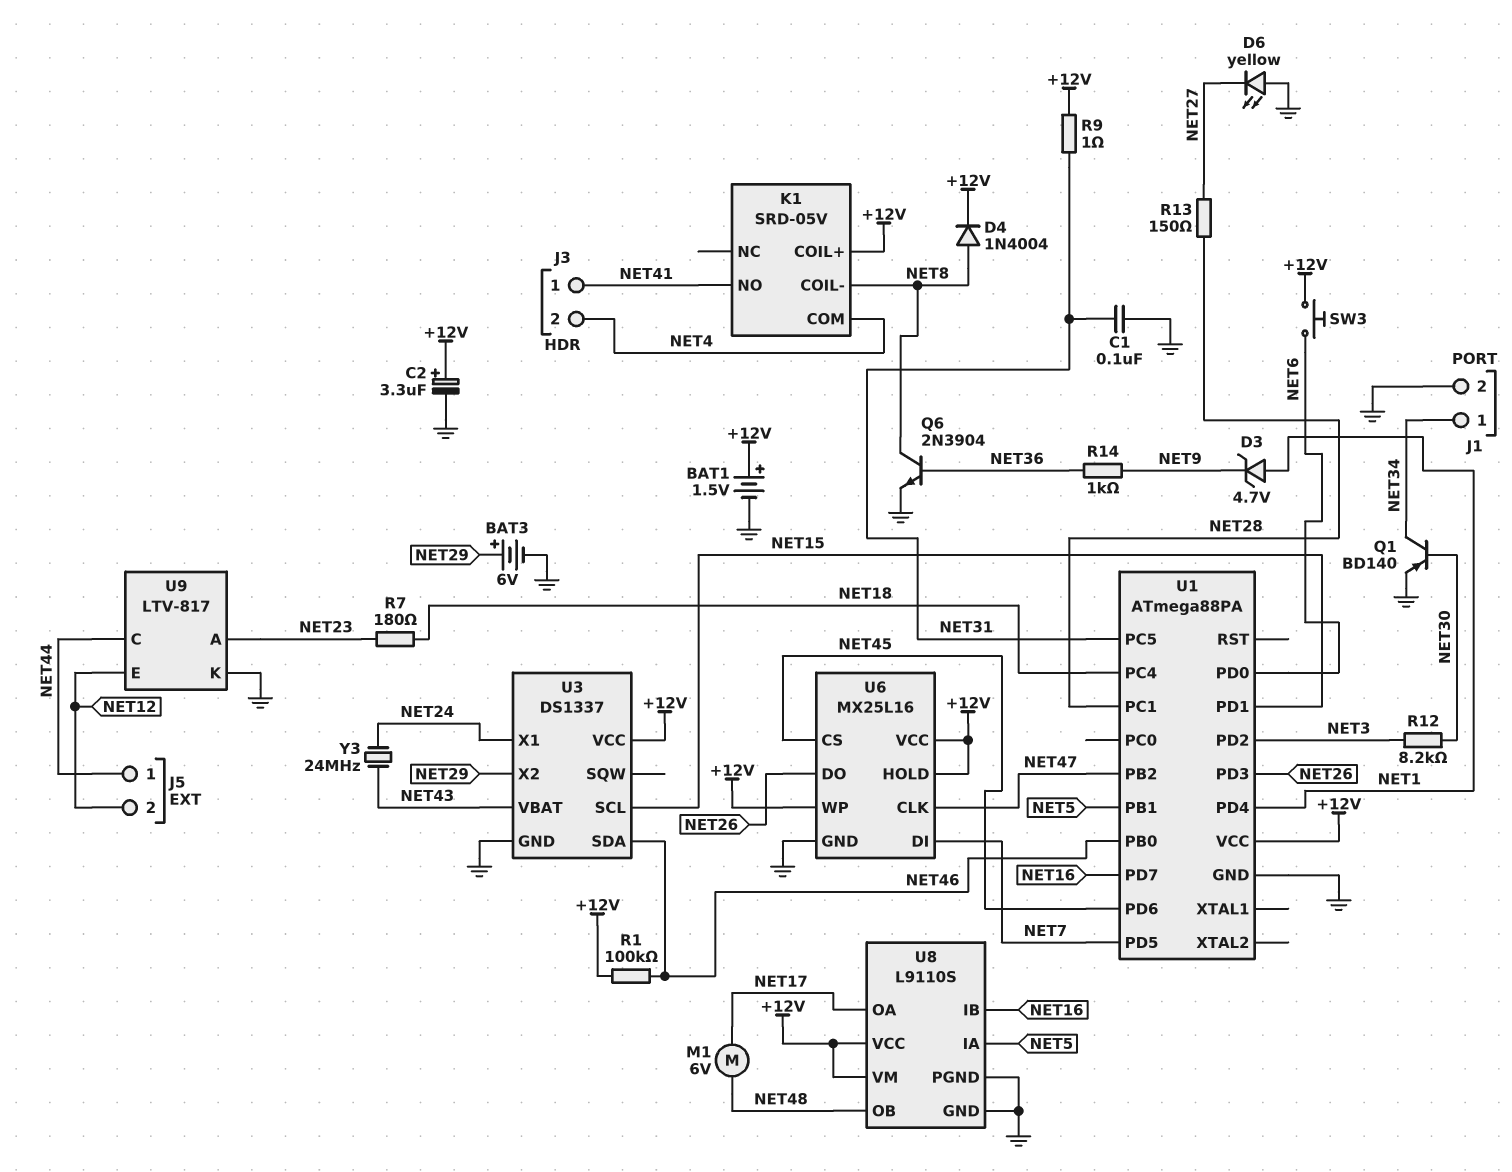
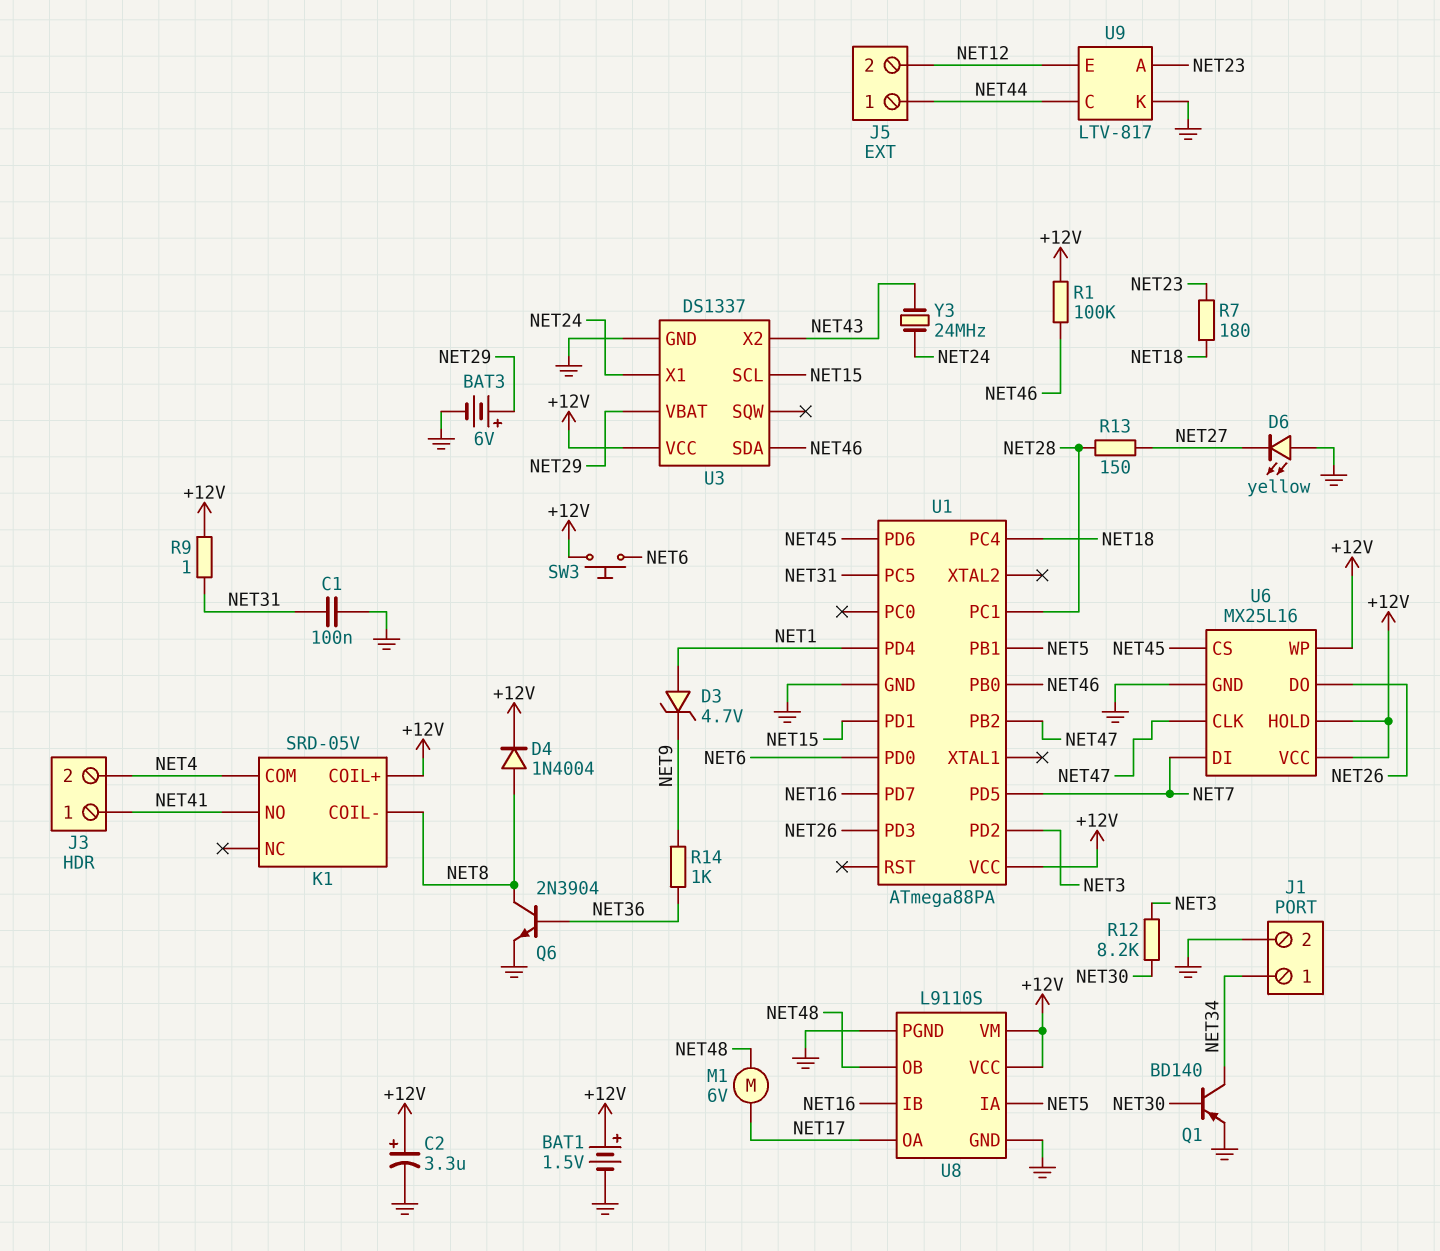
U3 pin VBAT: NET43 -> NET29
U3 pin X2: NET29 -> NET43

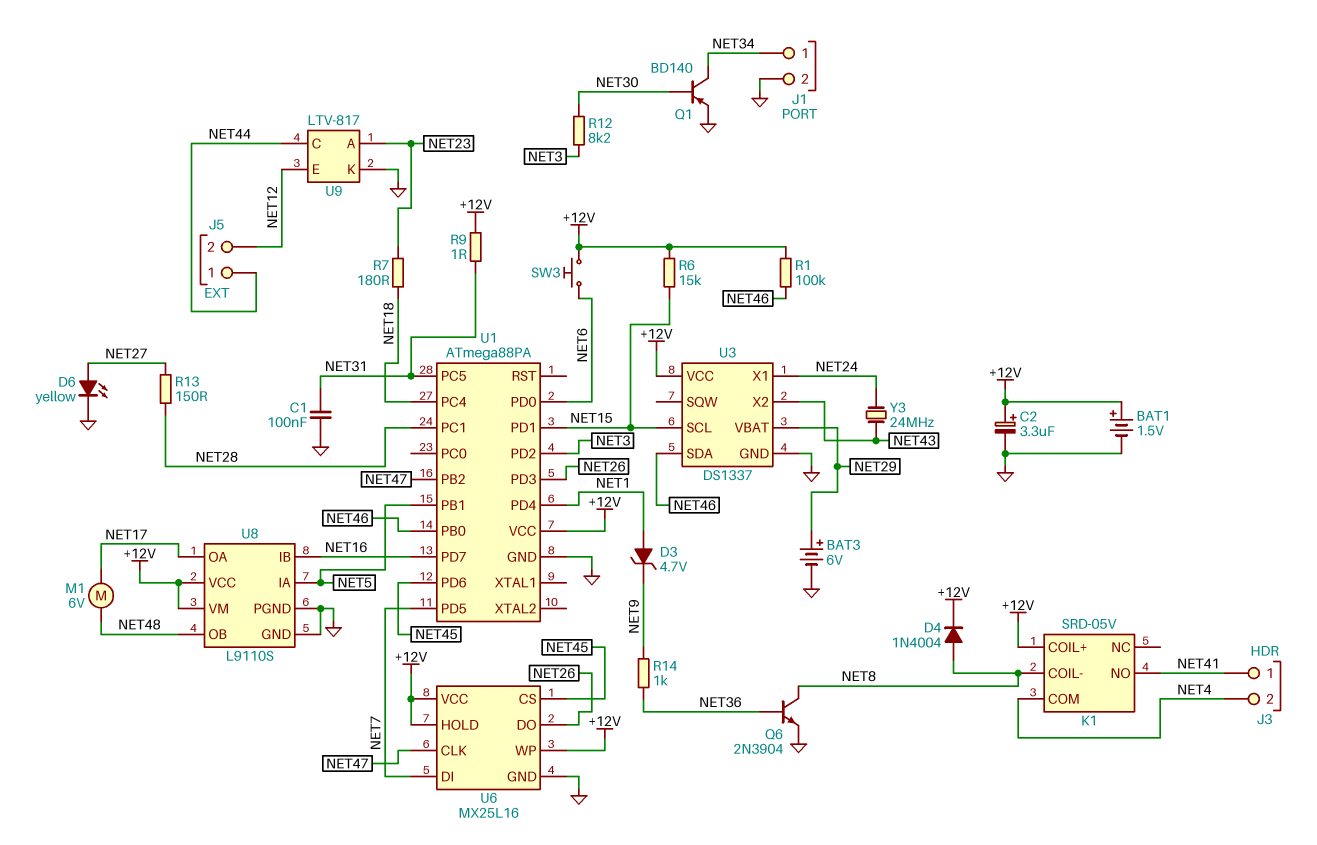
D6: LED yellow (A GND, K NET27) -> LED yellow (A NET27, K GND)
R6: none -> 15k (+12V, NET15)

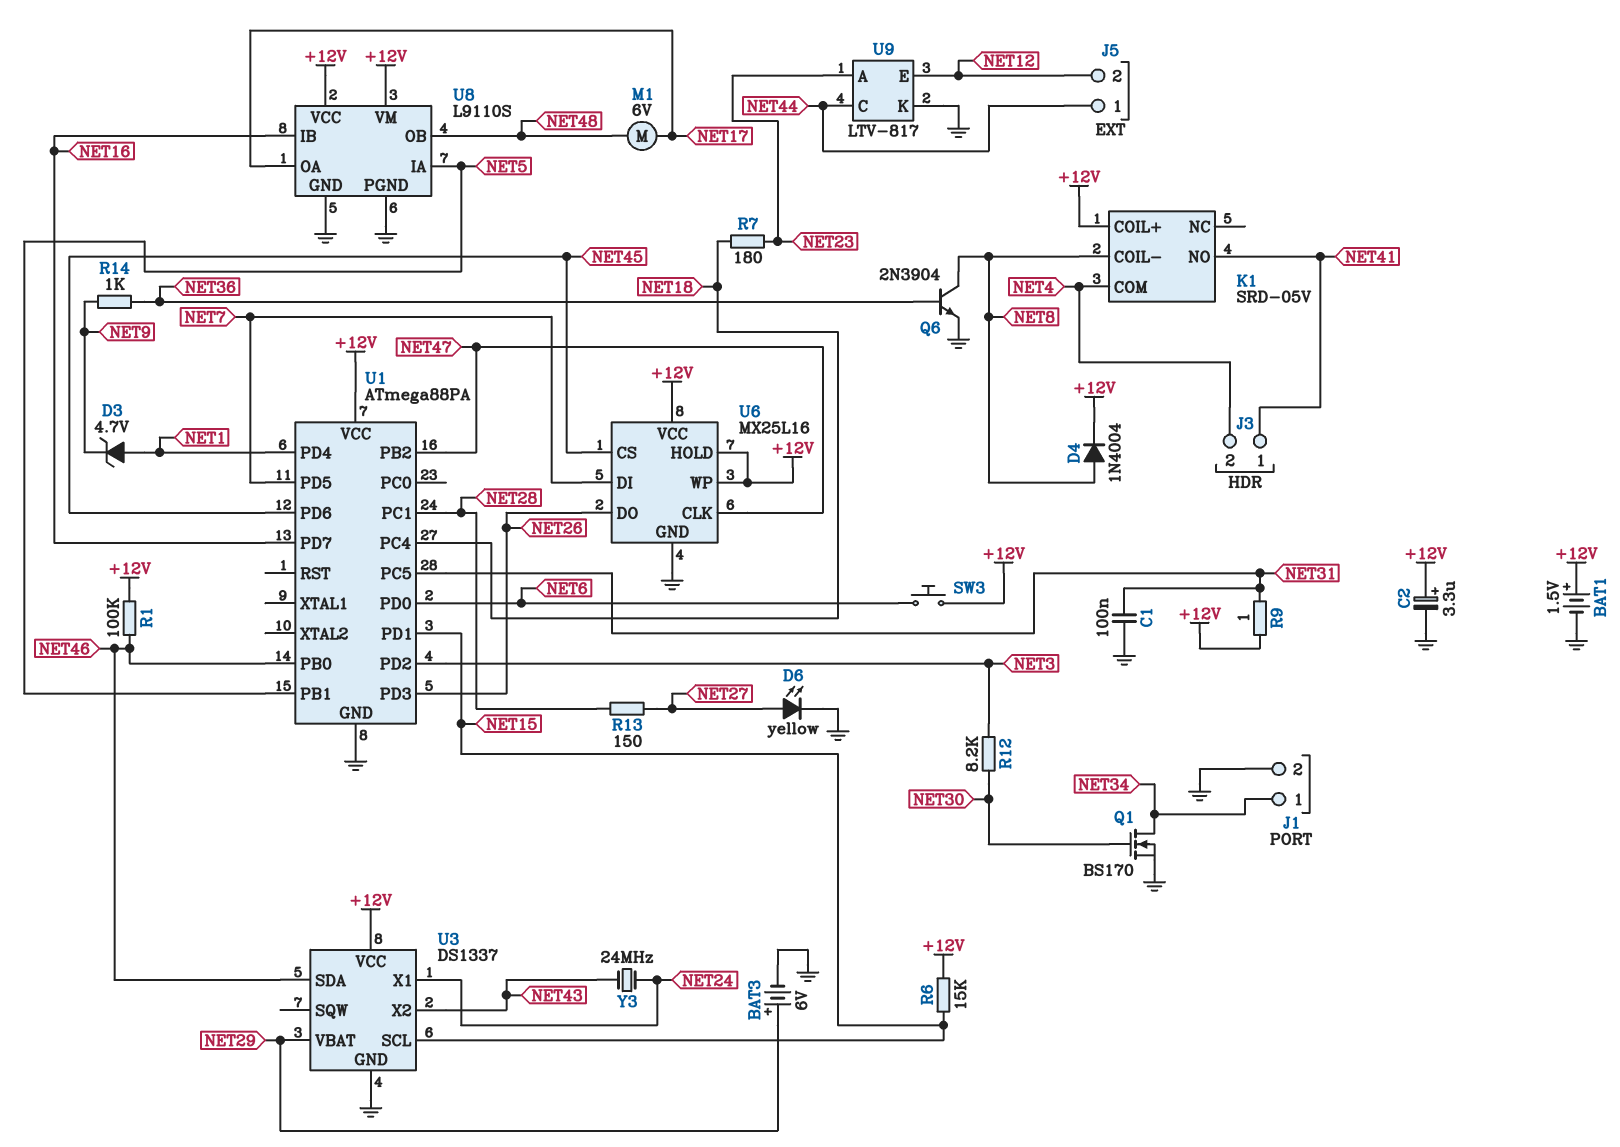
Q1: PNP BD140 (B NET30, C NET34, E GND) -> NMOS BS170 (G NET30, D NET34, S GND)

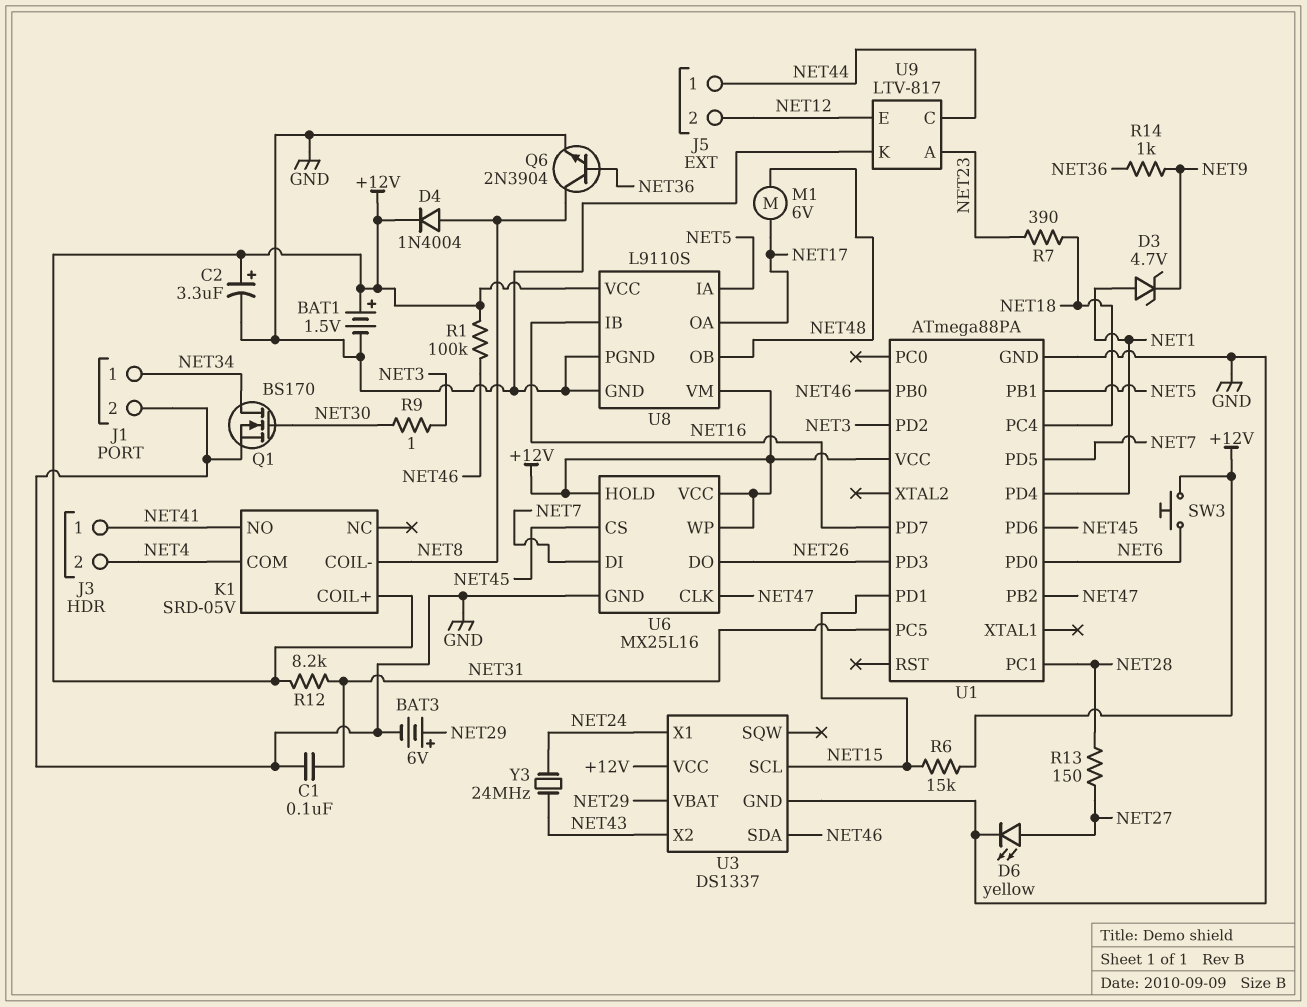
R7: 180 (NET18, NET23) -> 390 (NET18, NET23)
R9: 1 (+12V, NET31) -> 1 (NET3, NET30)
R12: 8.2k (NET3, NET30) -> 8.2k (+12V, NET31)

